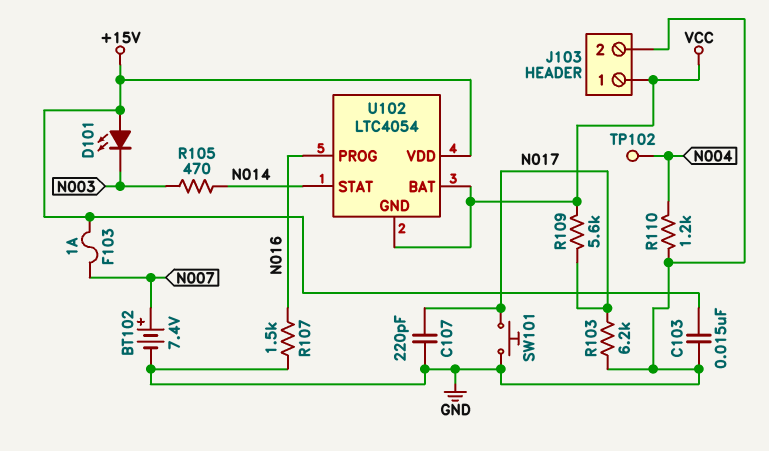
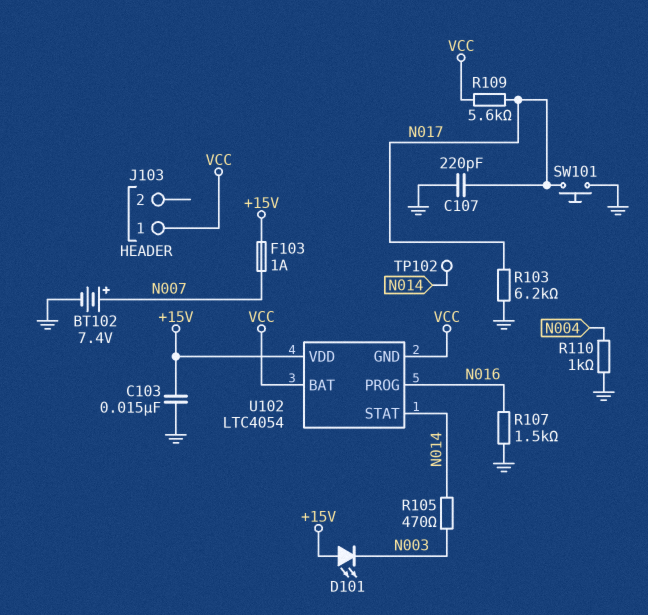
J103 pin 2: GND -> none
R110: 1.2k (GND, N004) -> 1k (GND, N004)
TP102: test point (N004) -> test point (N014)

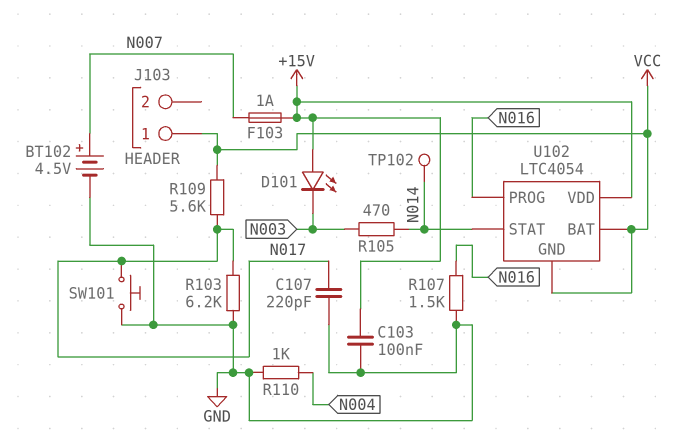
BT102: 7.4V (plus N007, minus GND) -> 4.5V (plus N007, minus GND)
C103: 15nF (+15V, GND) -> 100nF (+15V, GND)

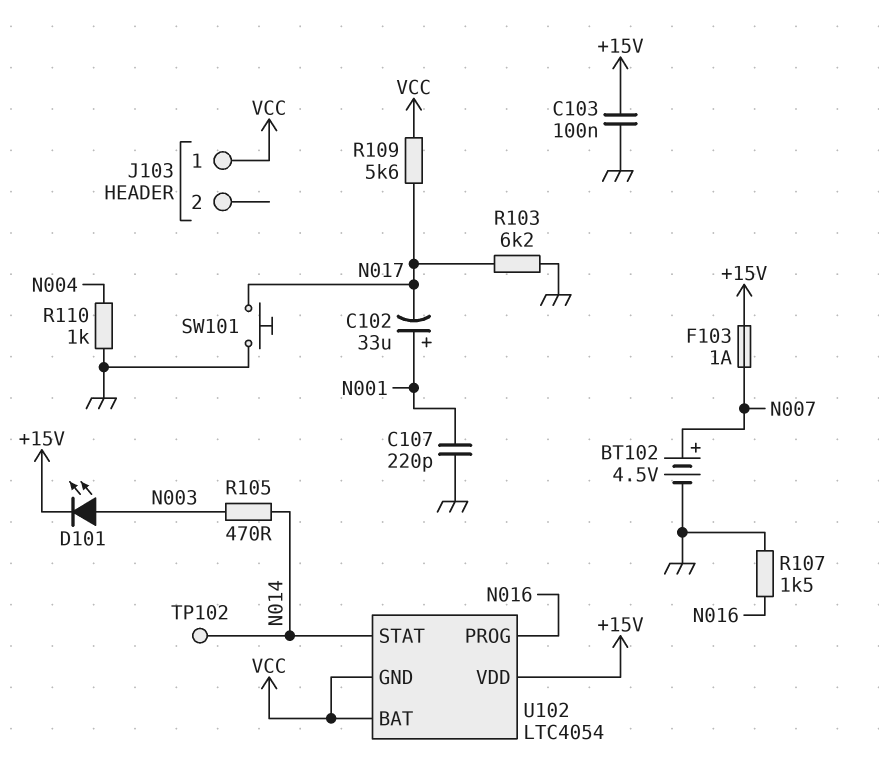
C102: none -> 33uF (plus N001, minus N017)
C107: 220pF (GND, N017) -> 220pF (GND, N001)
D101: LED (A +15V, K N003) -> LED (A N003, K +15V)

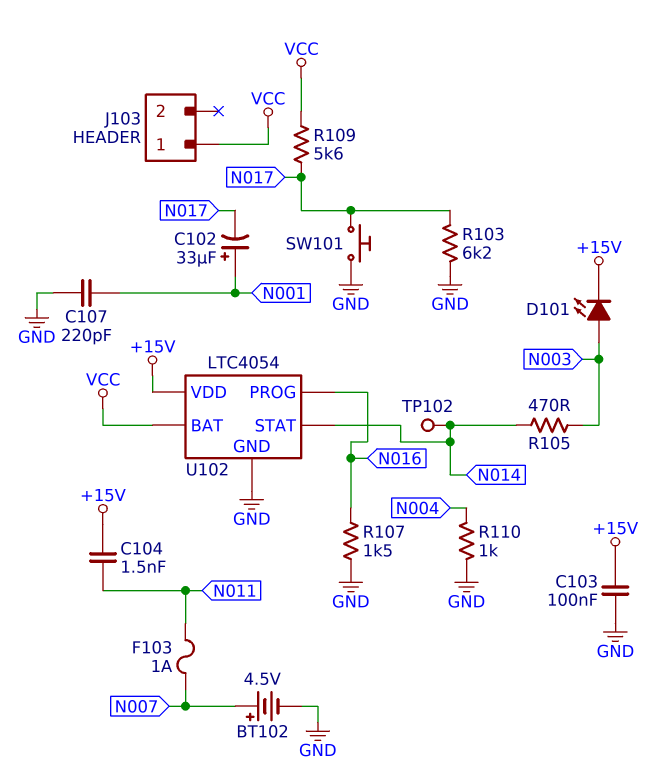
C104: none -> 1.5nF (+15V, N011)
F103: 1A (+15V, N007) -> 1A (N007, N011)
U102 pin GND: VCC -> GND

